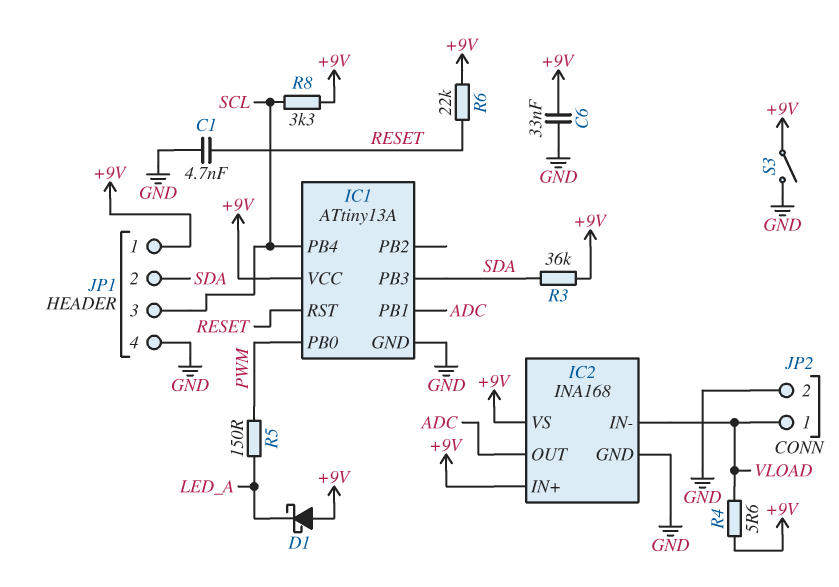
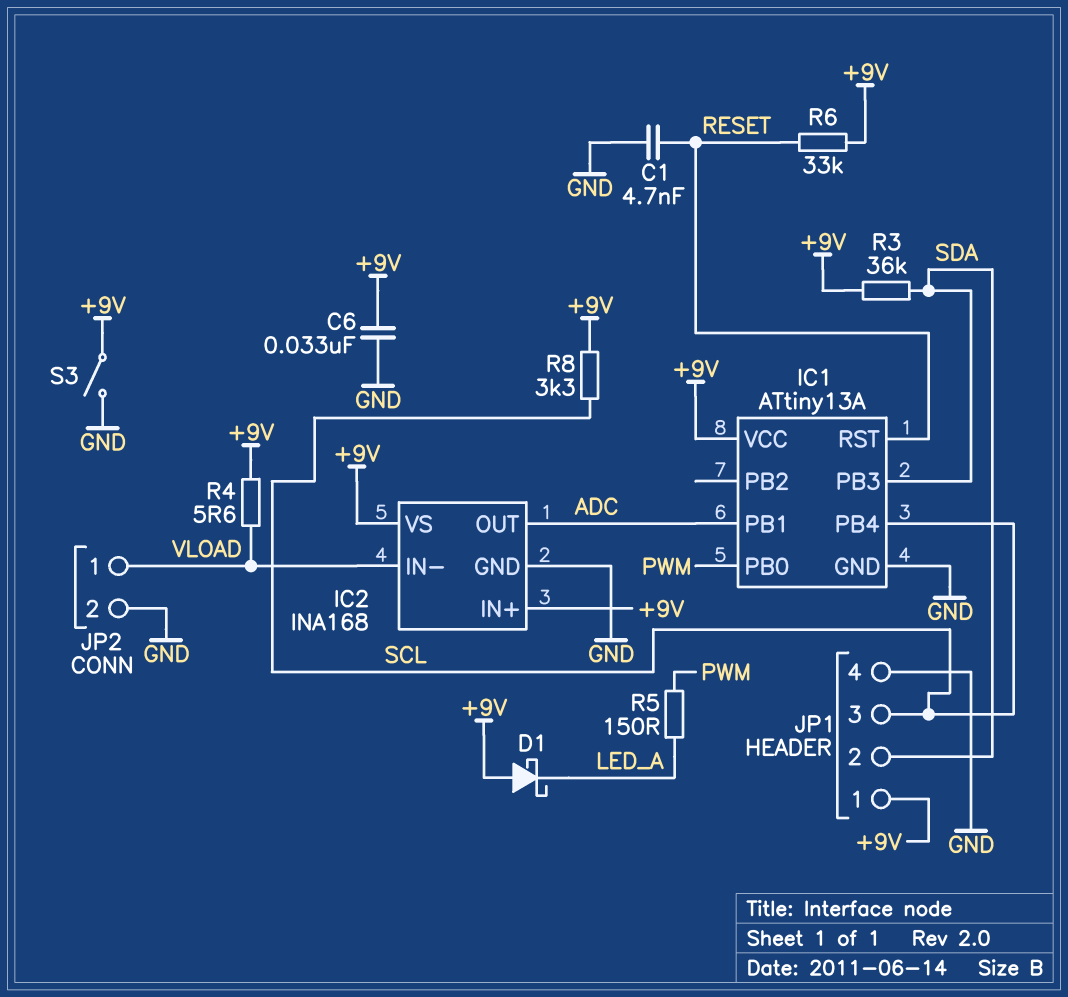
R6: 22k (+9V, RESET) -> 33k (+9V, RESET)

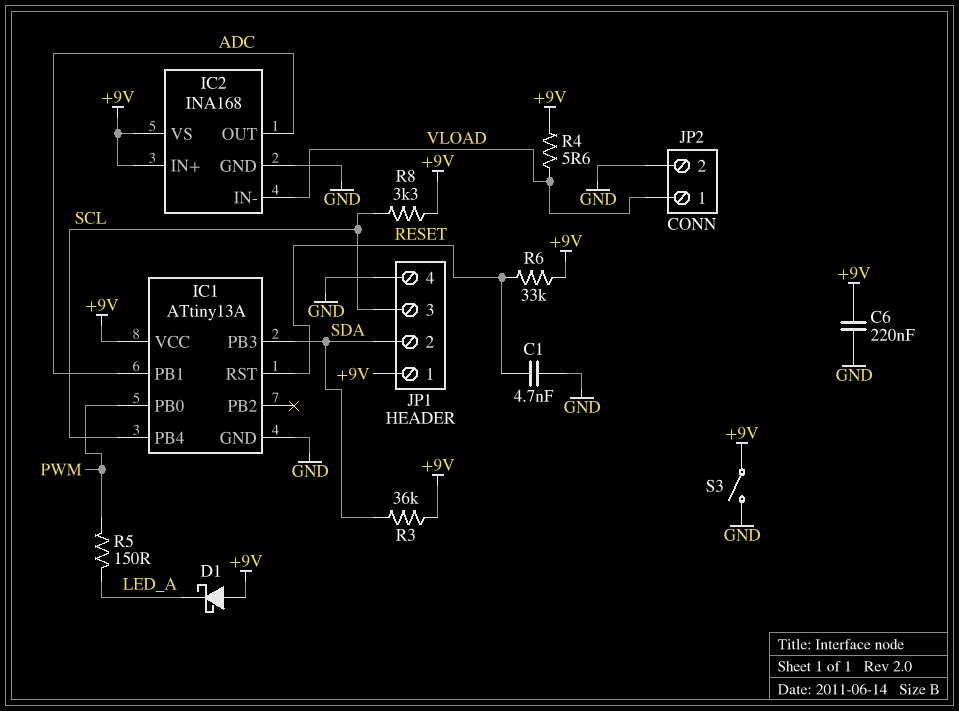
C6: 33nF (+9V, GND) -> 220nF (+9V, GND)

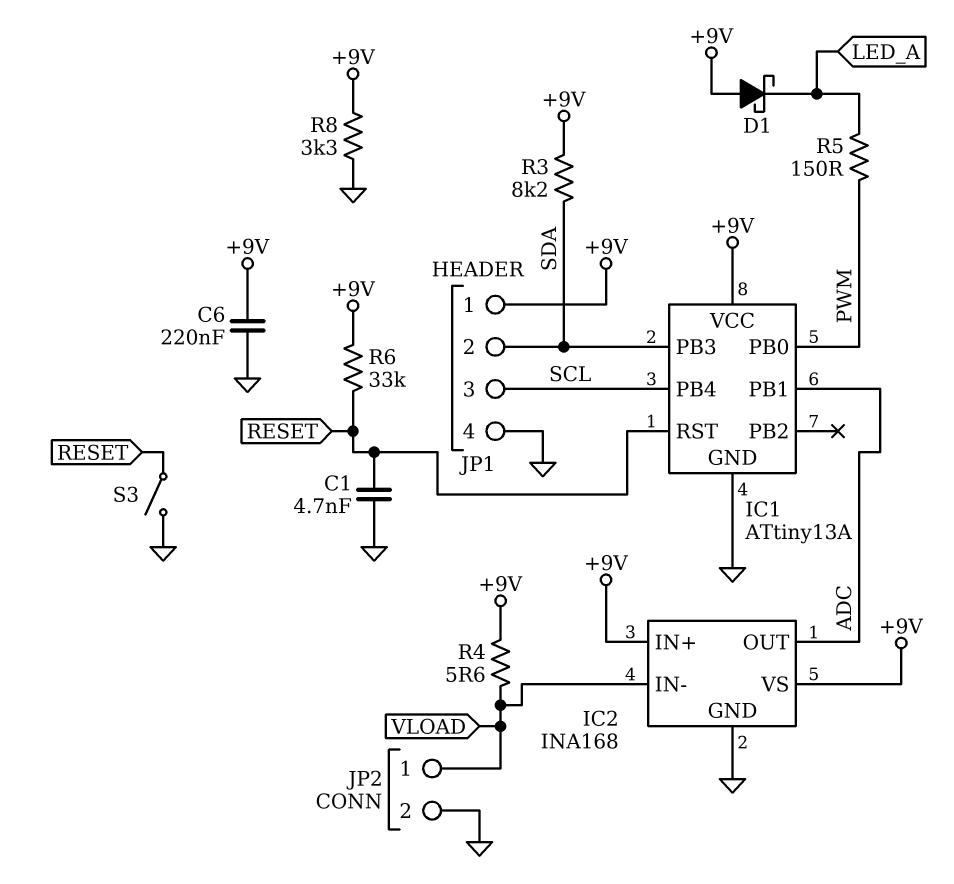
R3: 36k (+9V, SDA) -> 8.2k (+9V, SDA)
R8: 3.3k (+9V, SCL) -> 3.3k (+9V, GND)
S3: switch (+9V, GND) -> switch (GND, RESET)

